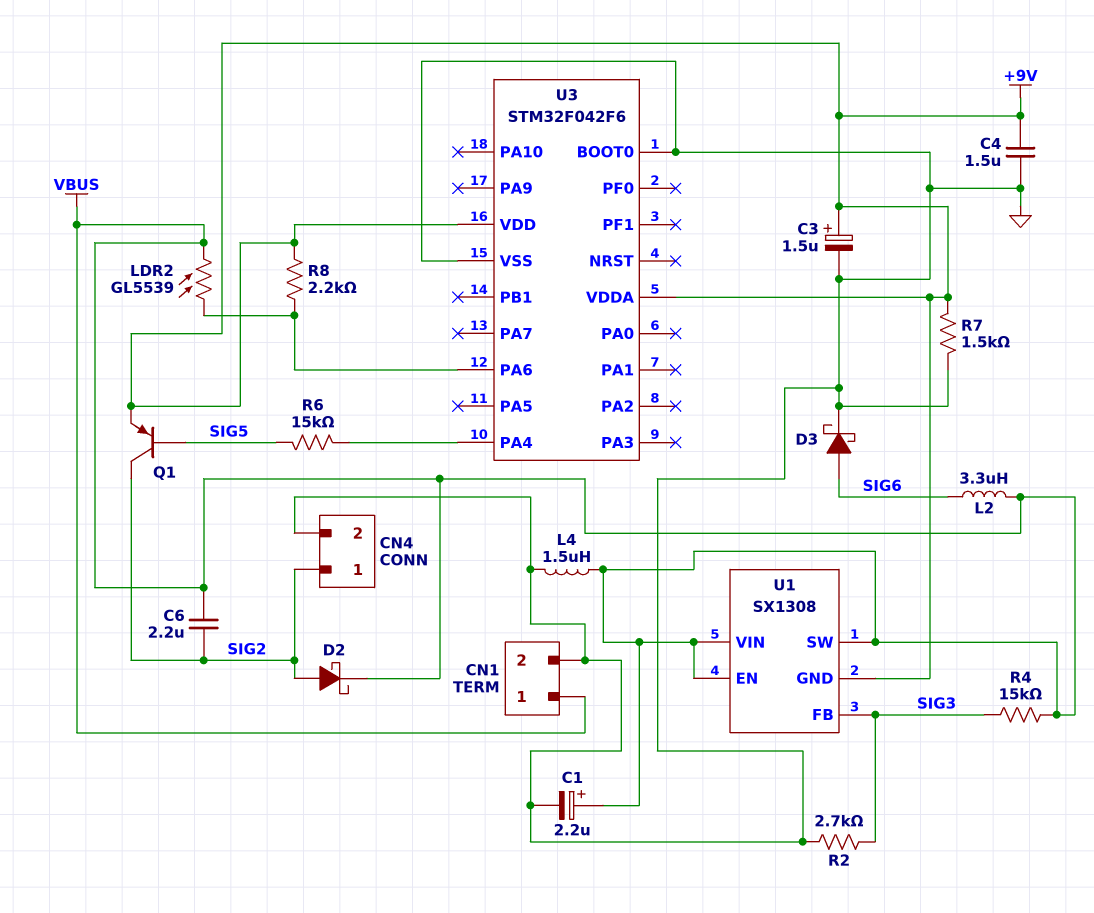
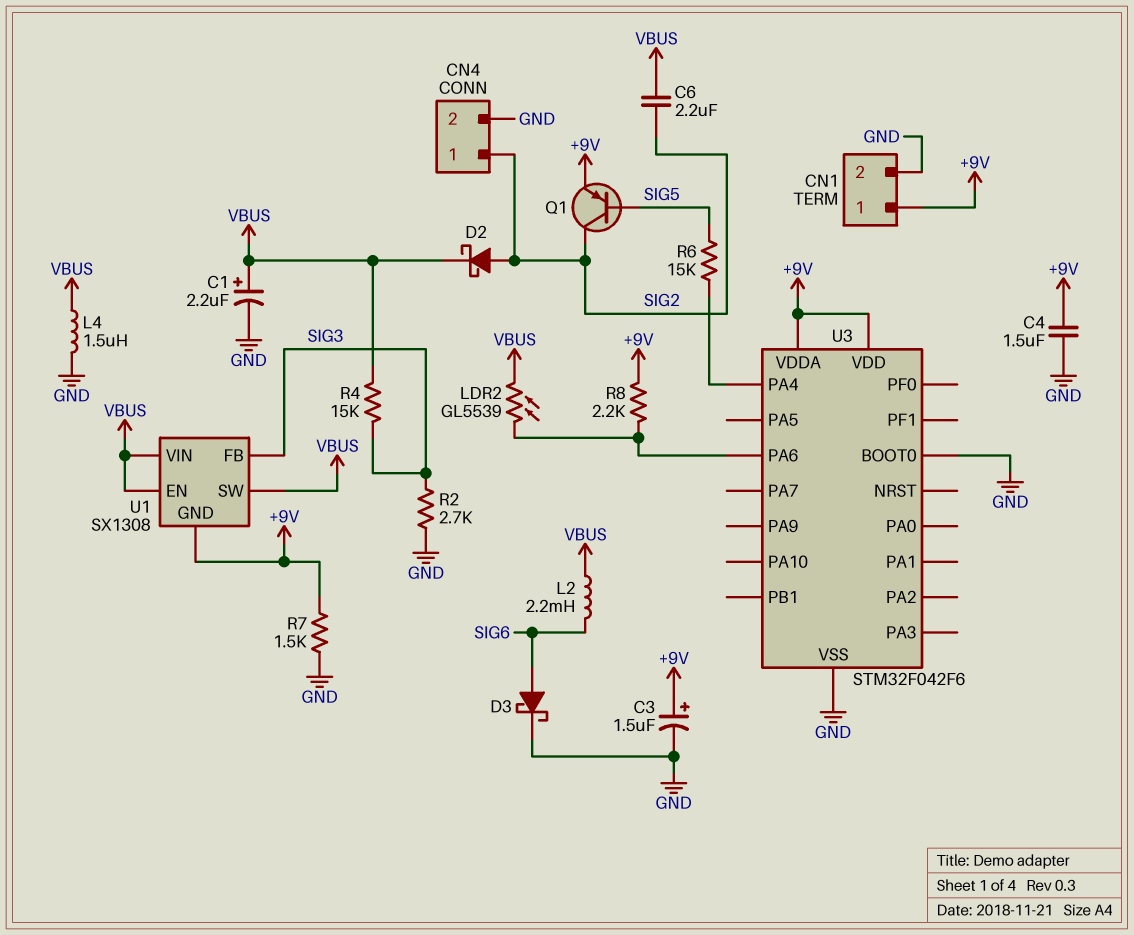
CN1 pin 1: VBUS -> +9V
L2: 3.3uH (SIG6, VBUS) -> 2.2mH (SIG6, VBUS)

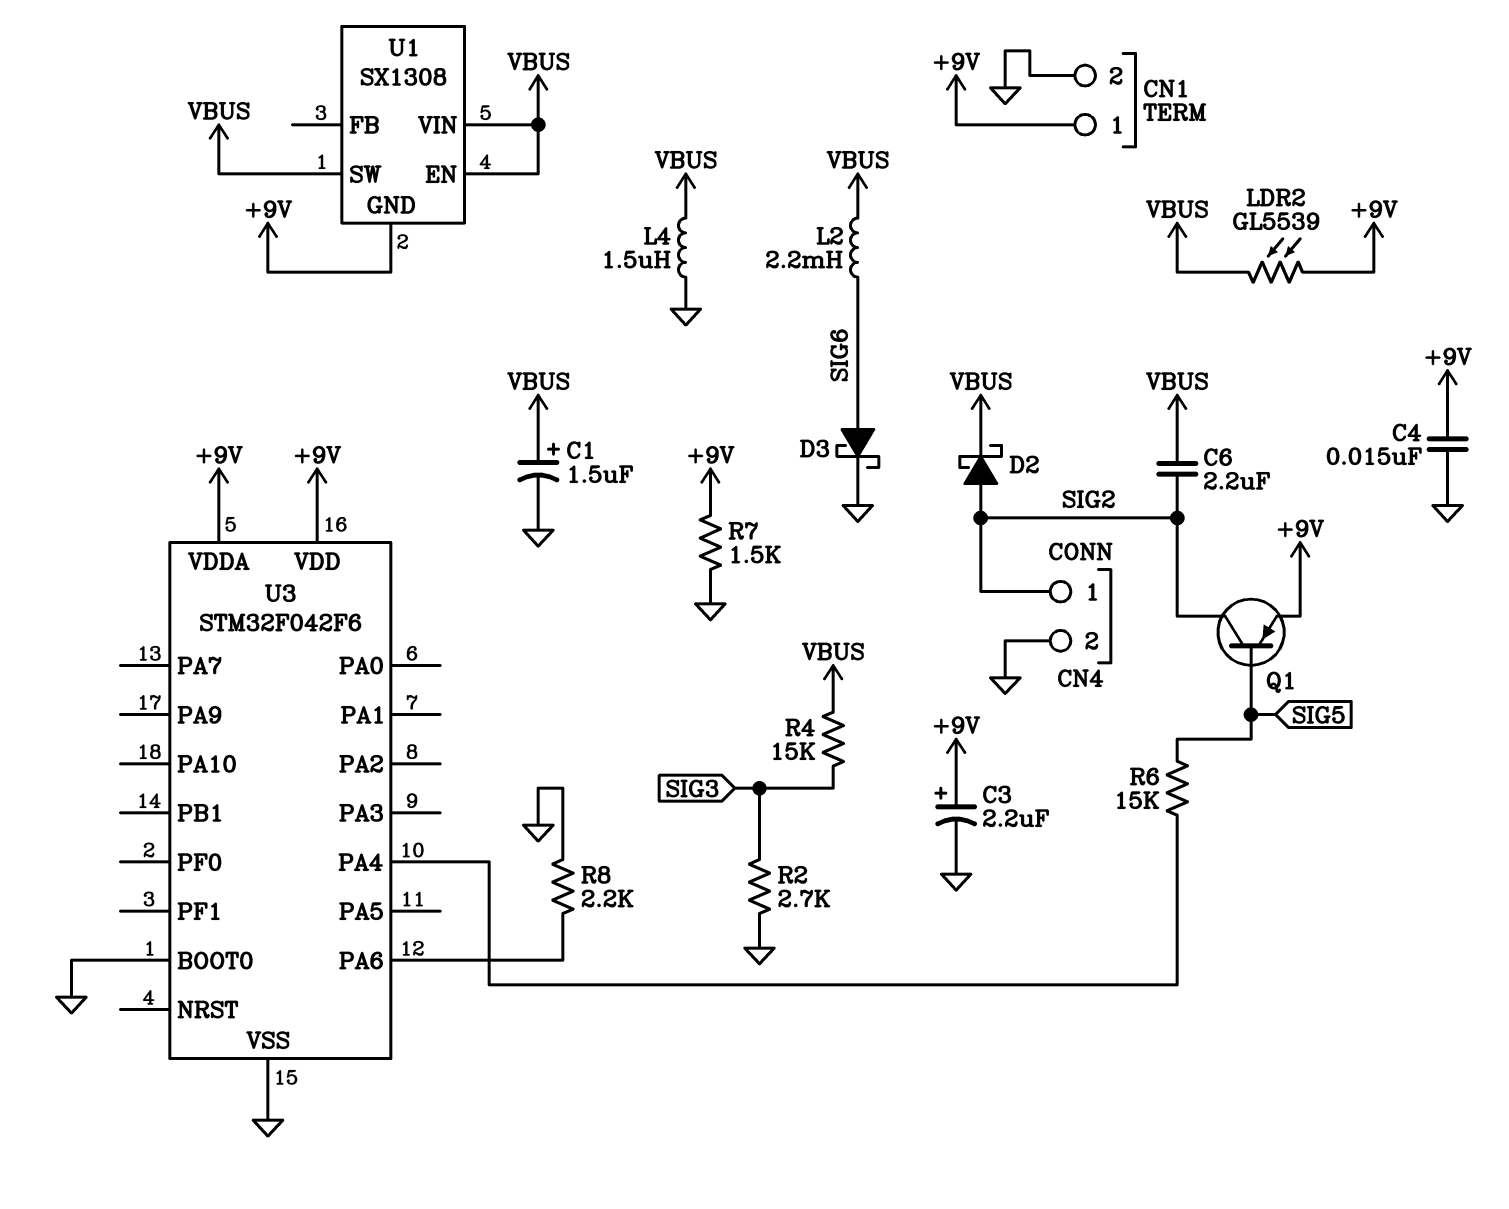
C1: 2.2uF (plus VBUS, minus GND) -> 1.5uF (plus VBUS, minus GND)
C3: 1.5uF (plus +9V, minus GND) -> 2.2uF (plus +9V, minus GND)
C4: 1.5uF (+9V, GND) -> 15nF (+9V, GND)
LDR2: GL5539 (U3/PA6, VBUS) -> GL5539 (+9V, VBUS)
R8: 2.2k (+9V, U3/PA6) -> 2.2k (GND, U3/PA6)
U1 pin FB: SIG3 -> none

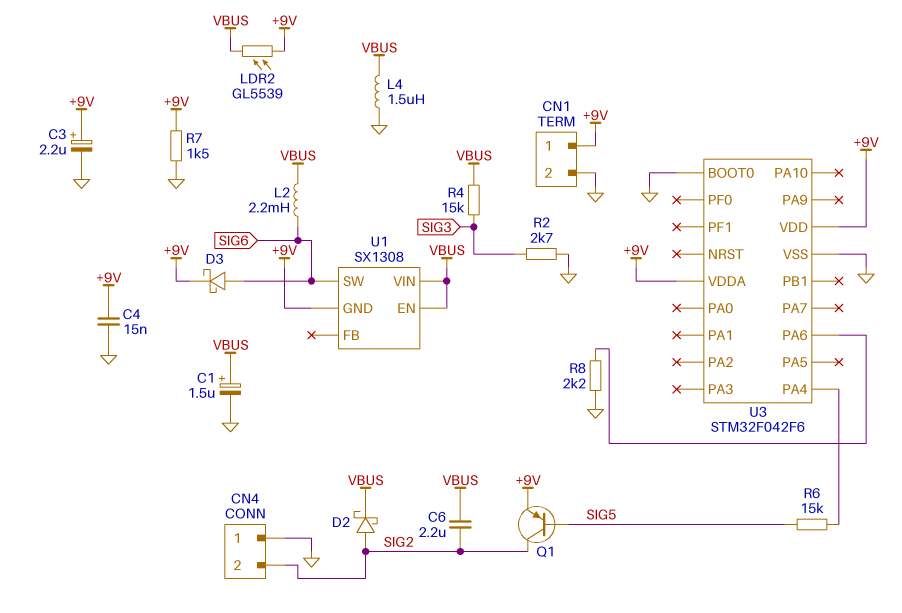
CN4 pin 1: SIG2 -> GND
CN4 pin 2: GND -> SIG2
D3: schottky (A SIG6, K GND) -> schottky (A SIG6, K +9V)
U1 pin SW: VBUS -> SIG6

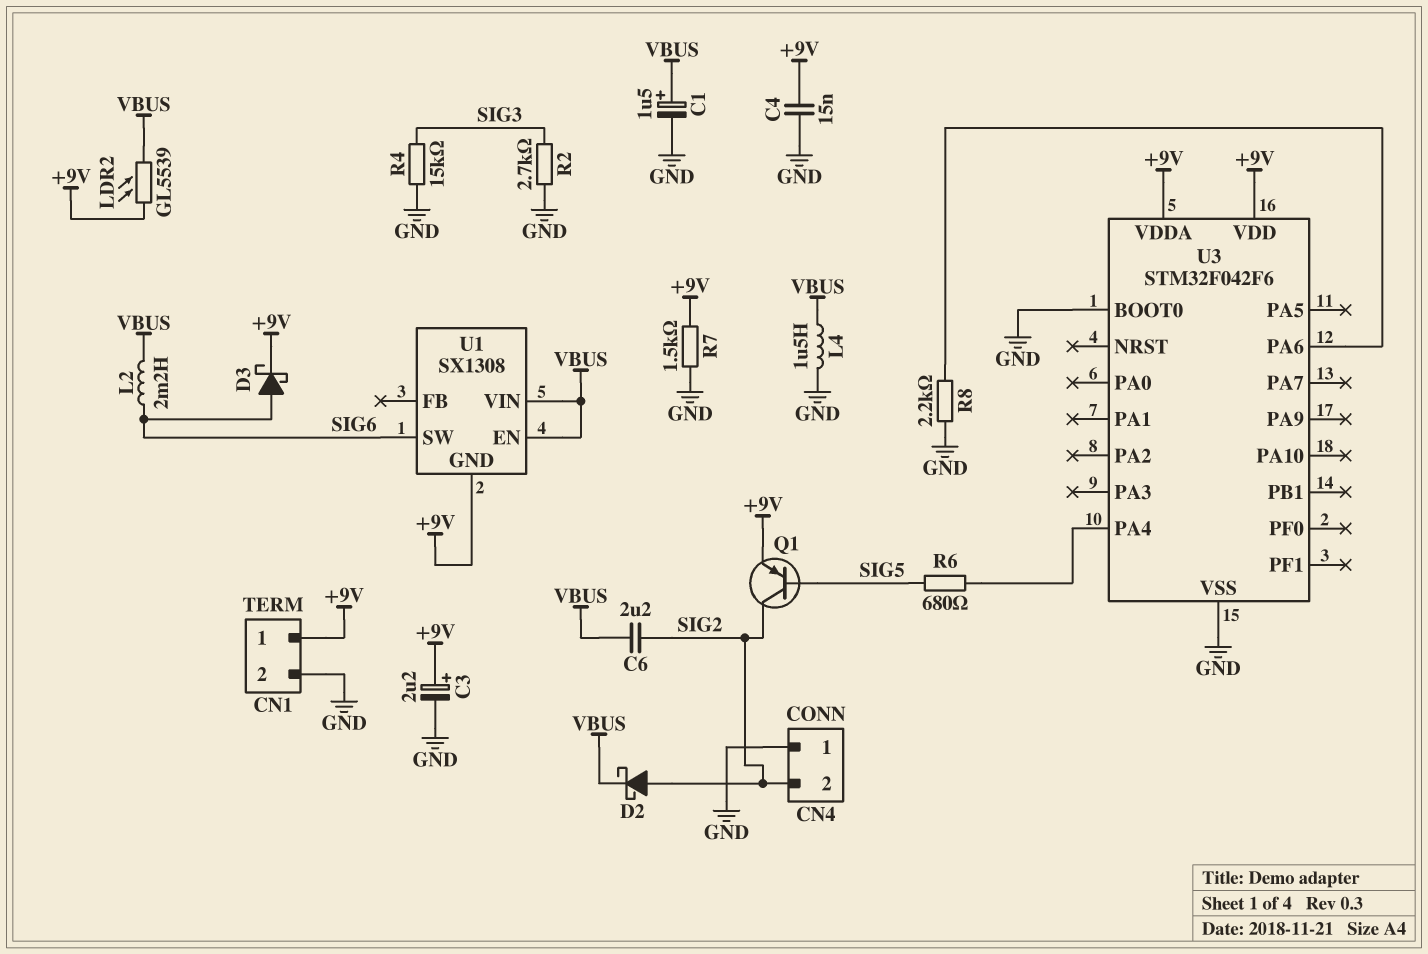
R4: 15k (SIG3, VBUS) -> 15k (GND, SIG3)
R6: 15k (SIG5, U3/PA4) -> 680 (SIG5, U3/PA4)

